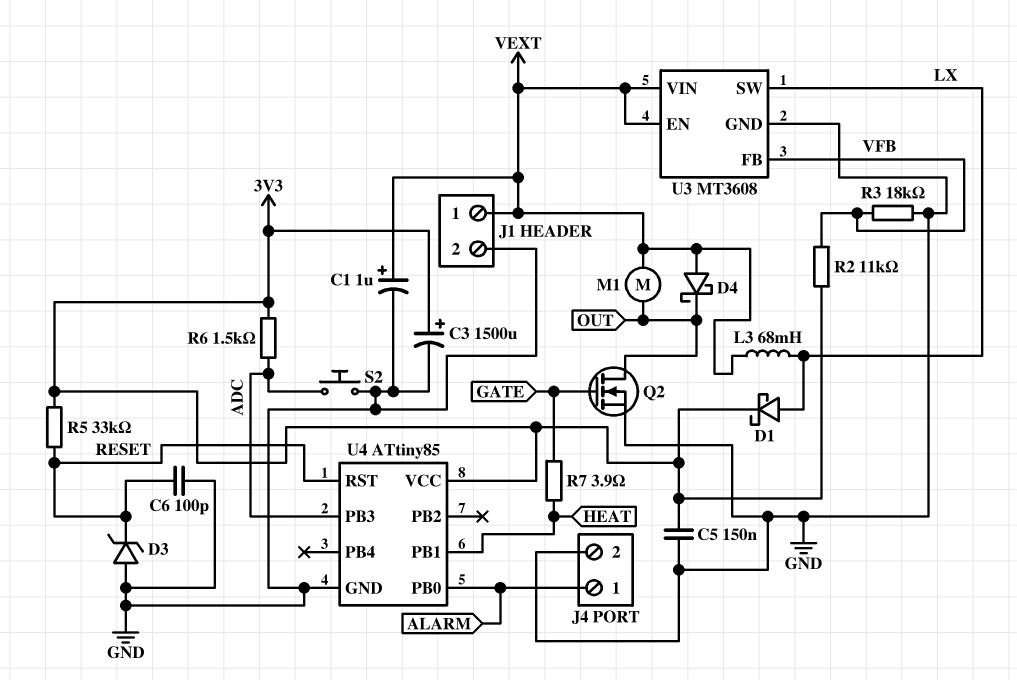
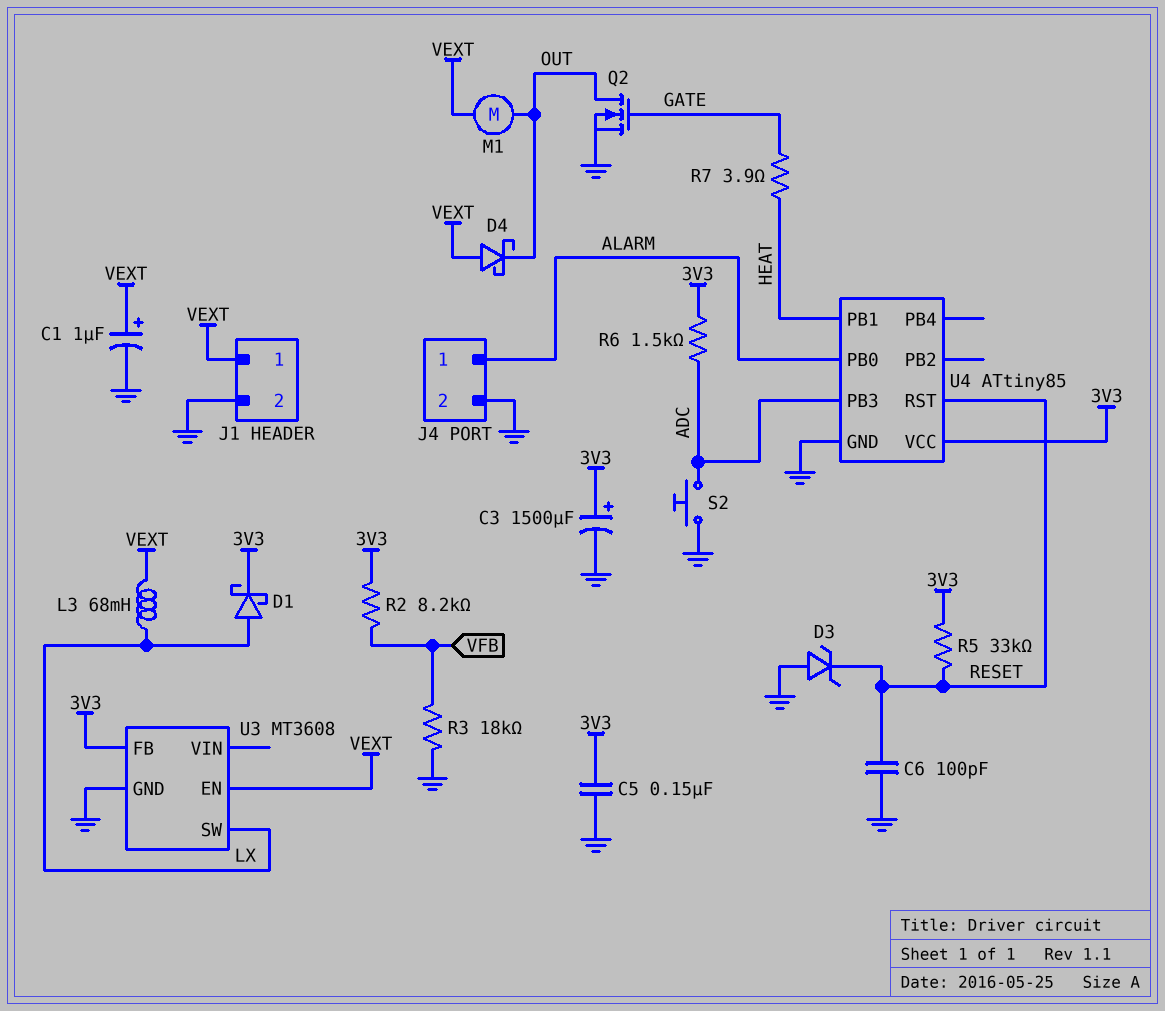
R2: 11k (3V3, VFB) -> 8.2k (3V3, VFB)
U3 pin FB: VFB -> 3V3
U3 pin VIN: VEXT -> none

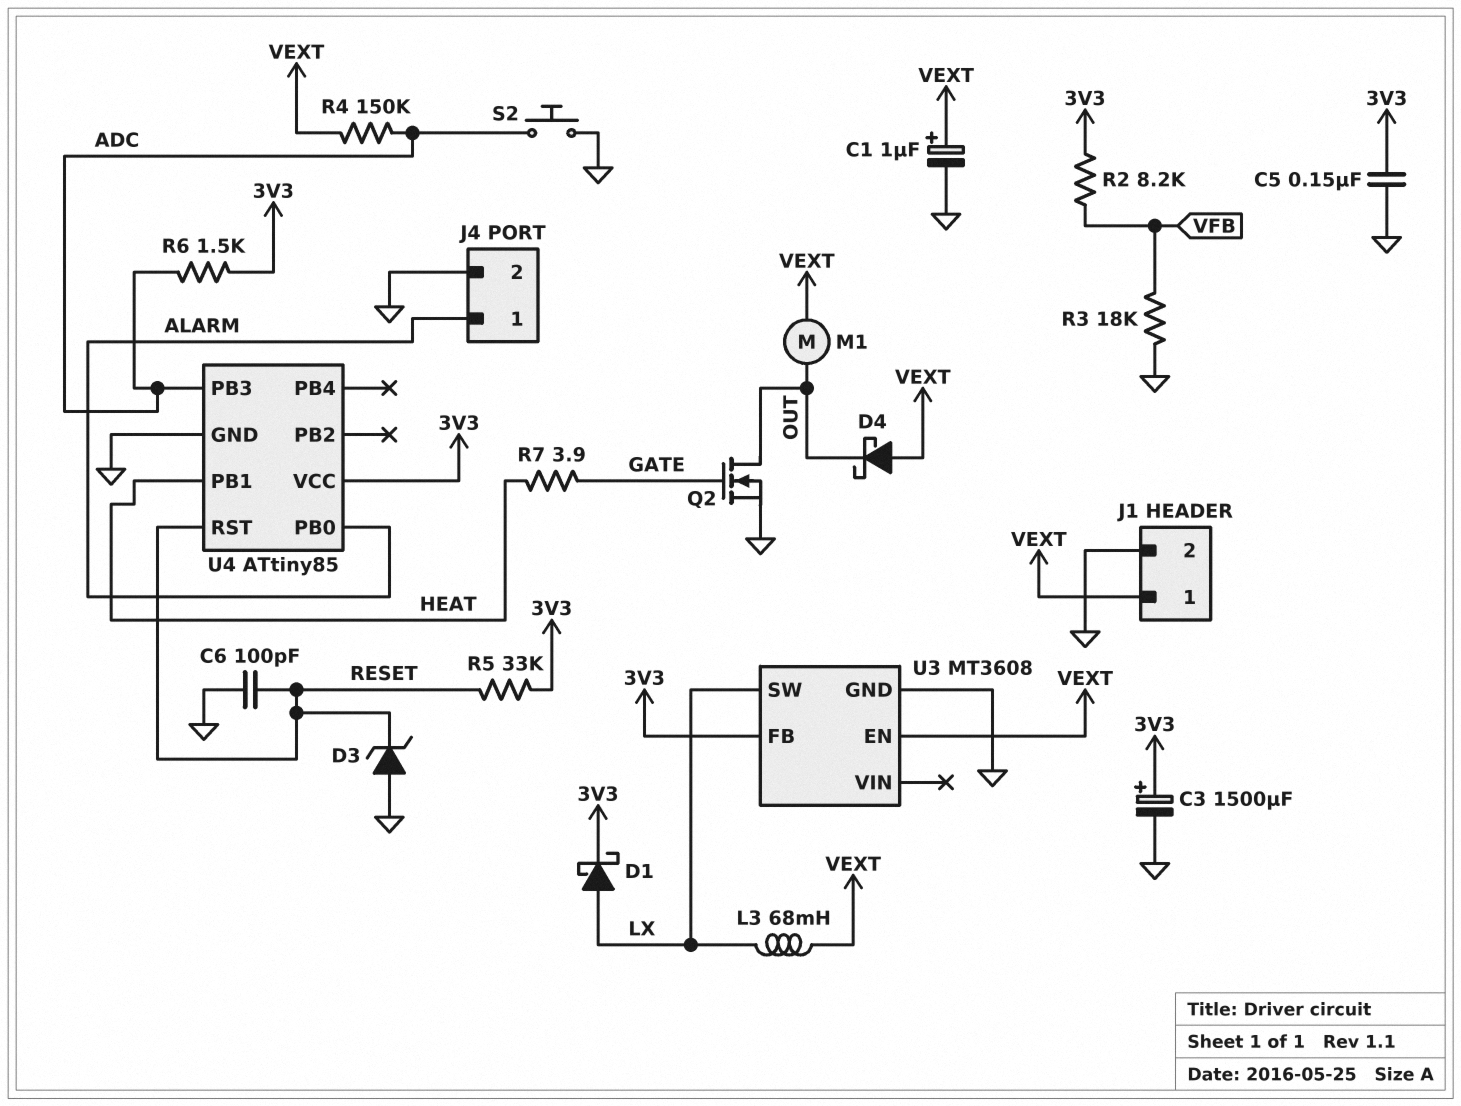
R4: none -> 150k (ADC, VEXT)

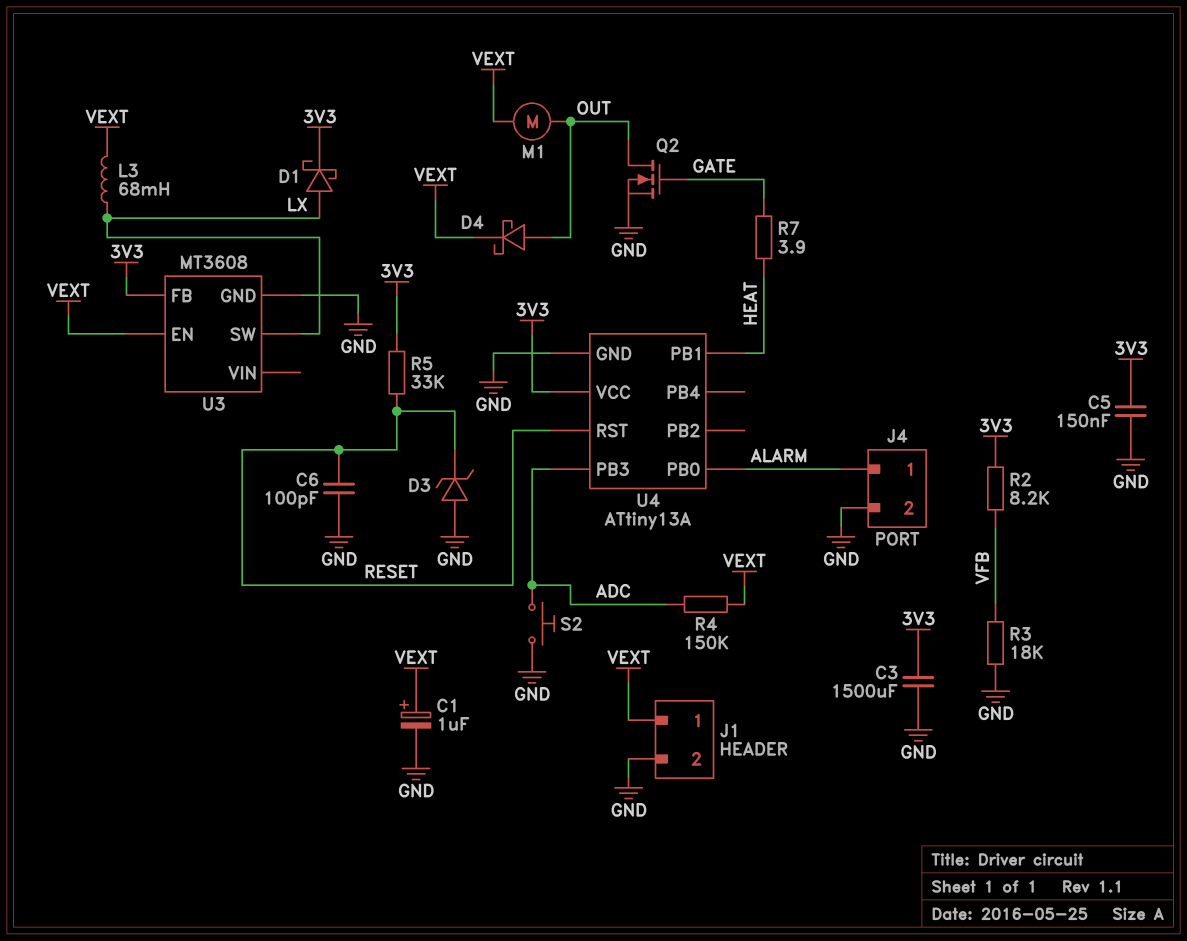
C3: 1500uF (plus 3V3, minus GND) -> 1500uF (3V3, GND)
D4: schottky (A VEXT, K OUT) -> schottky (A OUT, K VEXT)
R6: 1.5k (3V3, ADC) -> none
U4: ATtiny85 -> ATtiny13A

